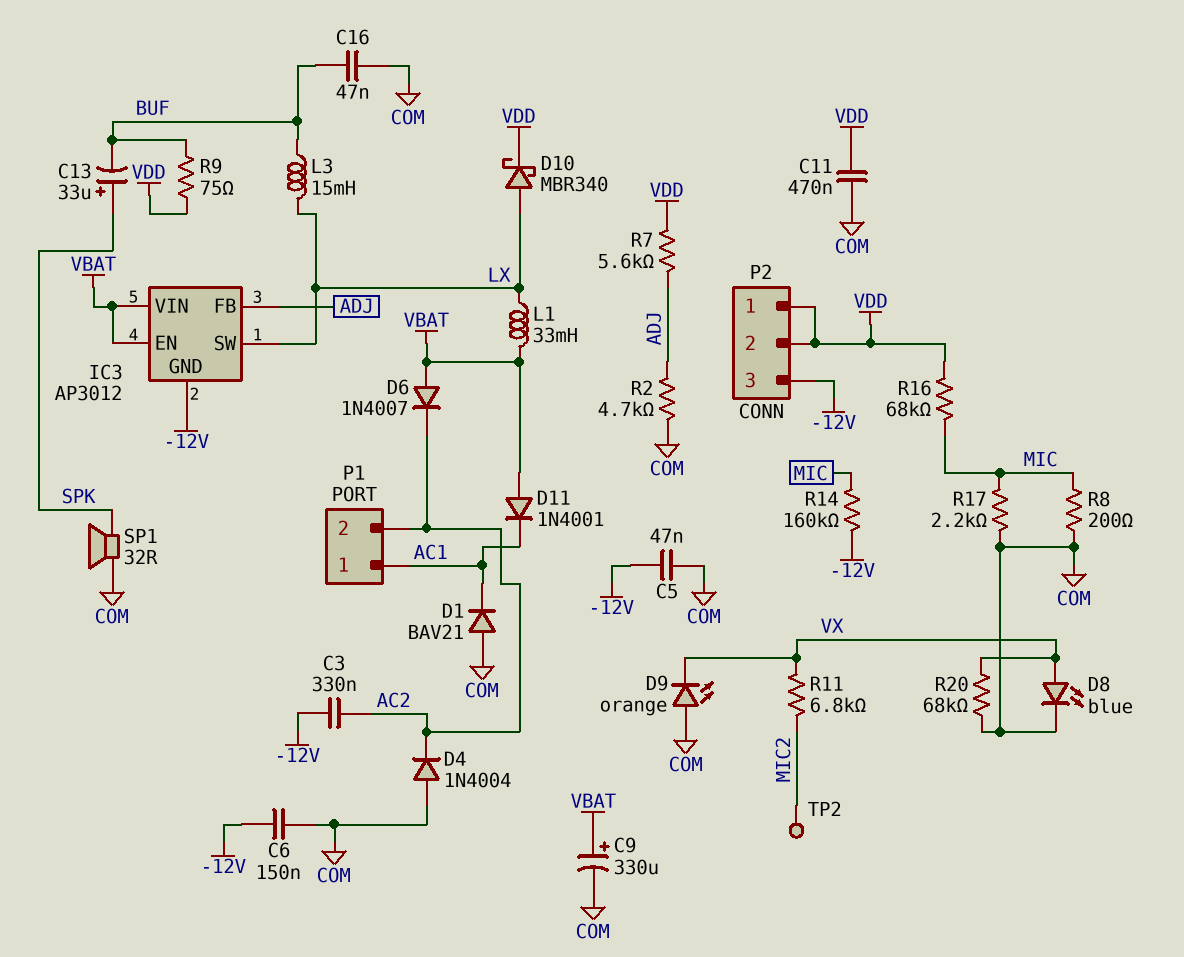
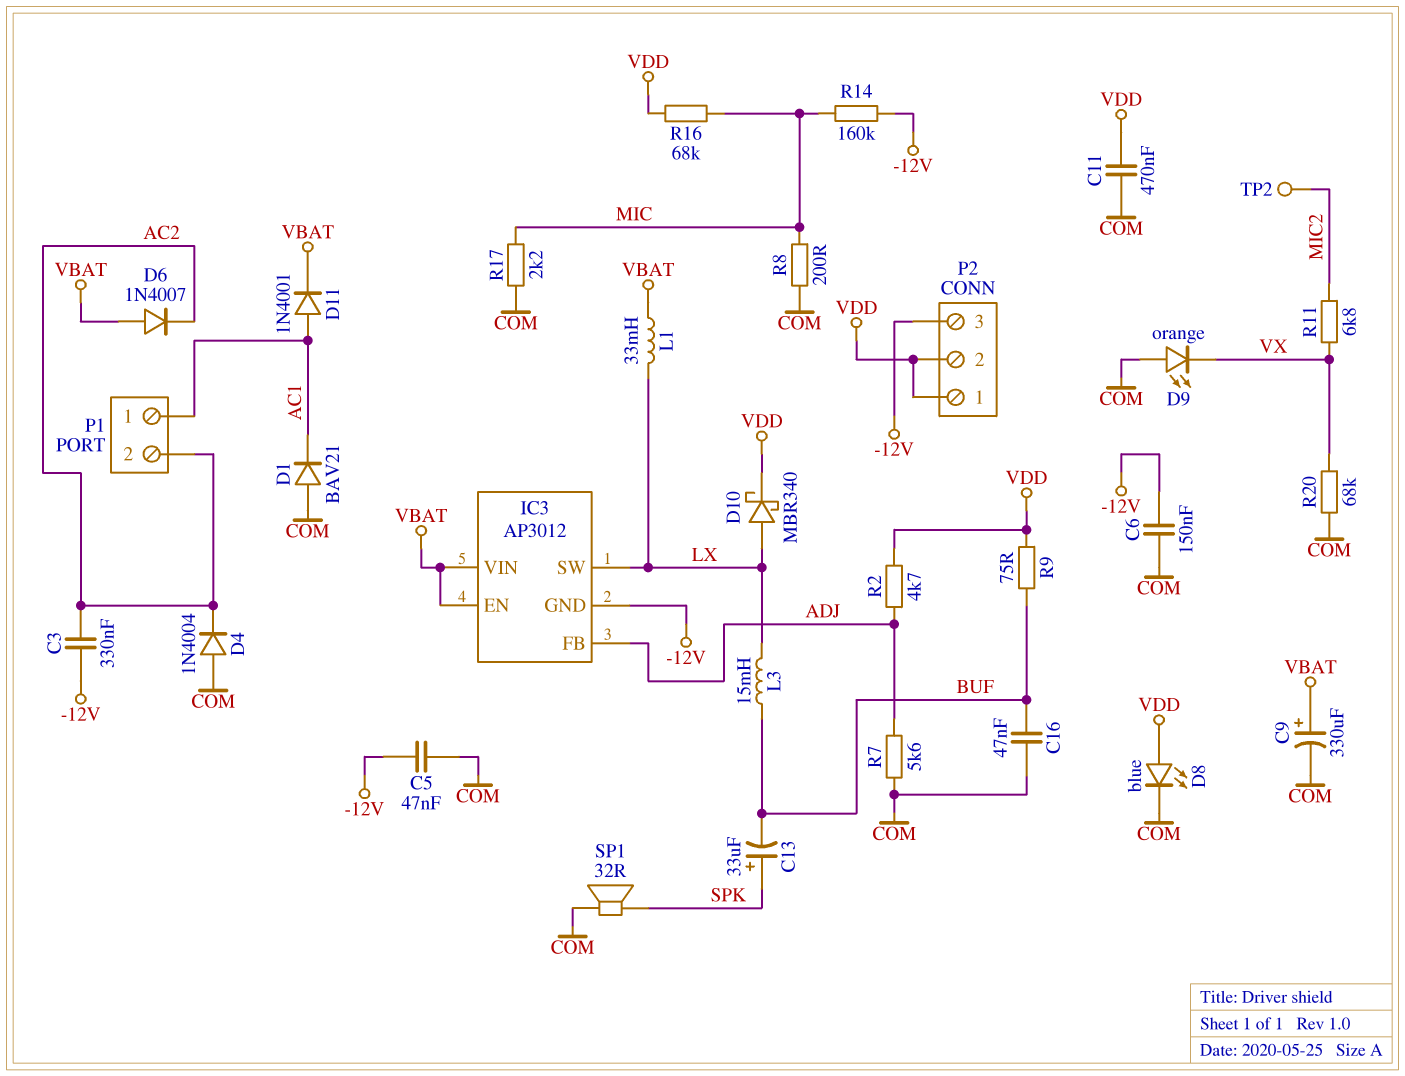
D8: LED blue (A VX, K COM) -> LED blue (A VDD, K COM)
D11: diode 1N4001 (A VBAT, K AC1) -> diode 1N4001 (A AC1, K VBAT)
R2: 4.7k (ADJ, COM) -> 4.7k (ADJ, VDD)
R7: 5.6k (ADJ, VDD) -> 5.6k (ADJ, COM)

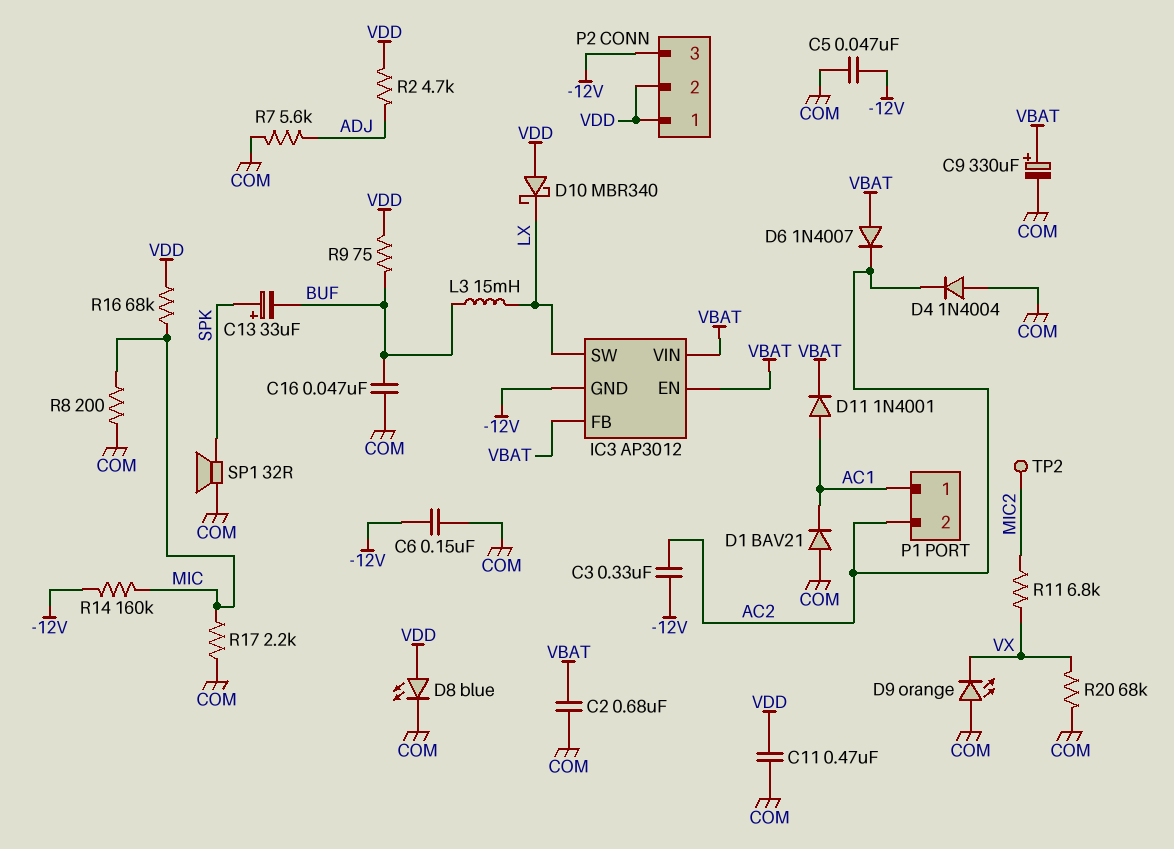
C2: none -> 680nF (COM, VBAT)
D10: schottky MBR340 (A LX, K VDD) -> schottky MBR340 (A VDD, K LX)
IC3 pin FB: ADJ -> VBAT
L1: 33mH (LX, VBAT) -> none

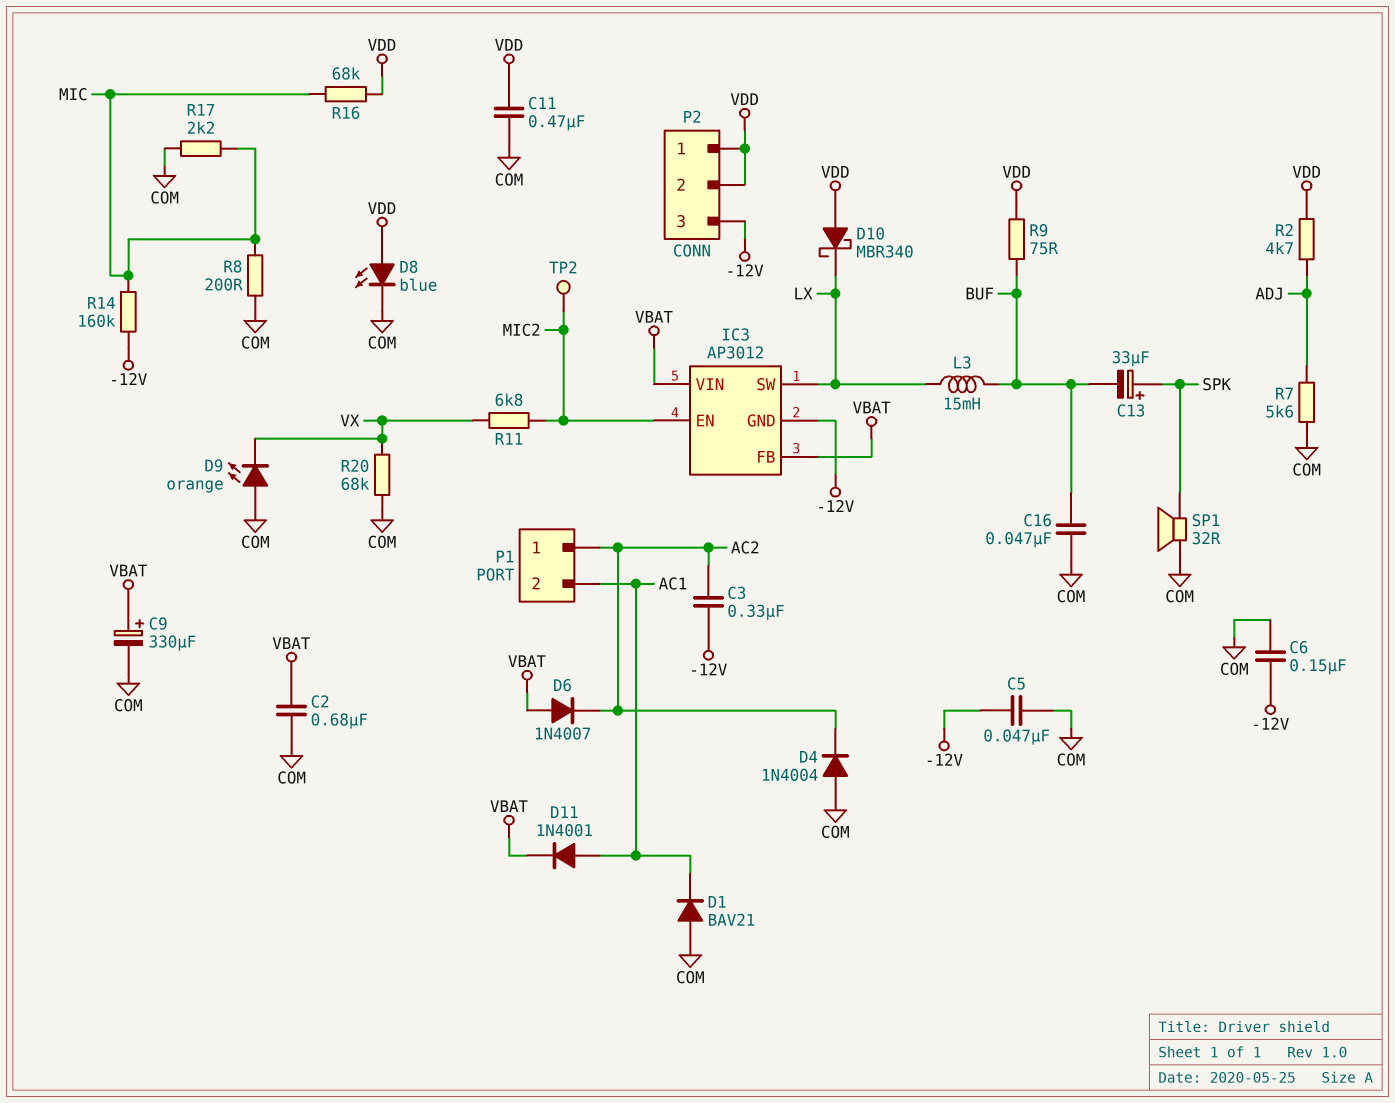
IC3 pin EN: VBAT -> MIC2
P1 pin 1: AC1 -> AC2
P1 pin 2: AC2 -> AC1

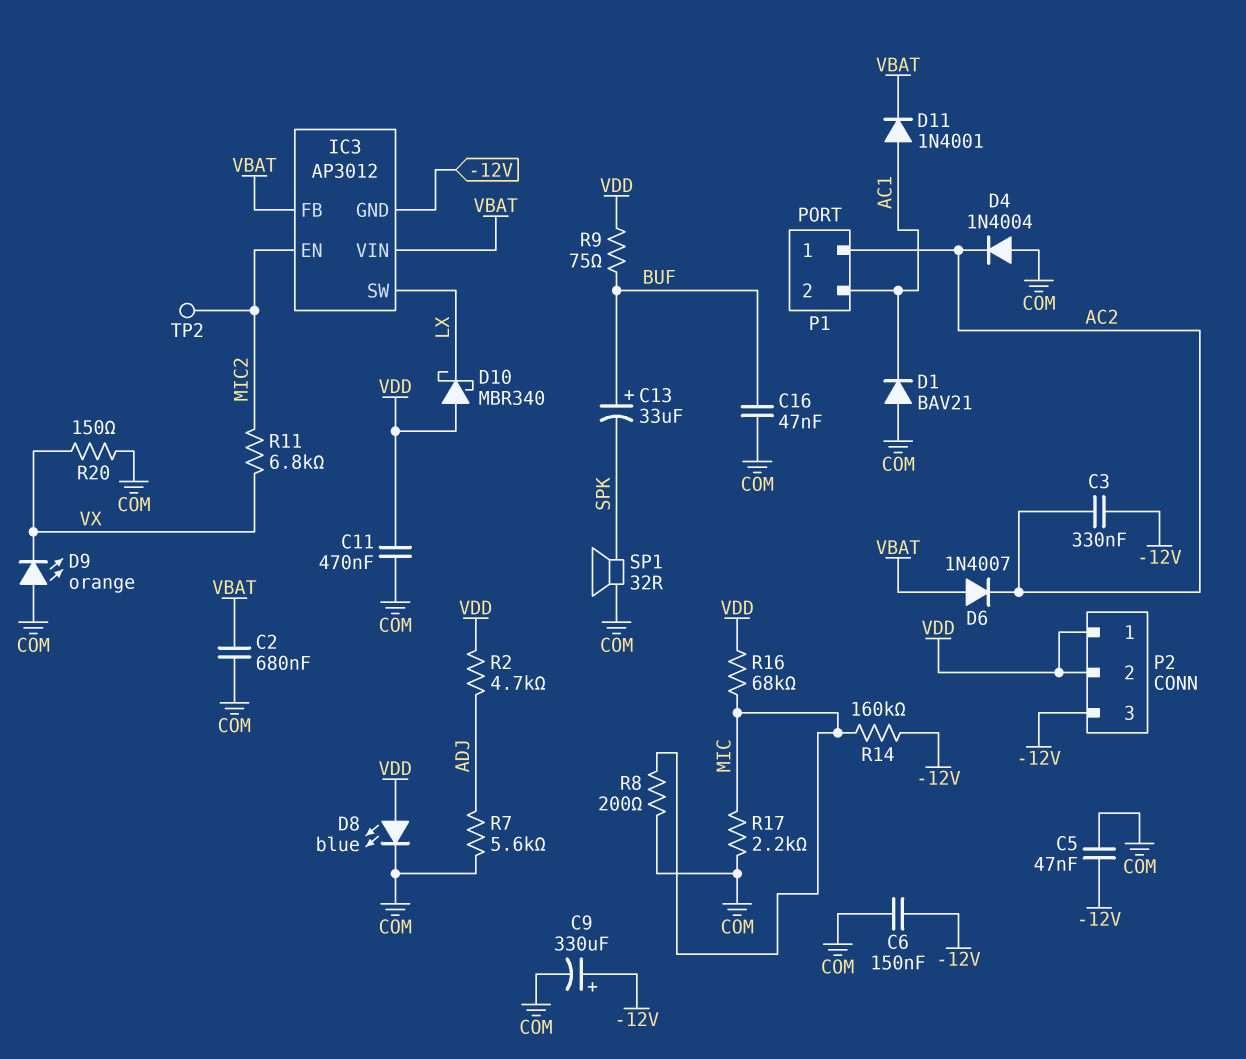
C9: 330uF (plus VBAT, minus COM) -> 330uF (plus -12V, minus COM)
C13: 33uF (plus SPK, minus BUF) -> 33uF (plus BUF, minus SPK)
L3: 15mH (BUF, LX) -> none
R20: 68k (COM, VX) -> 150 (COM, VX)

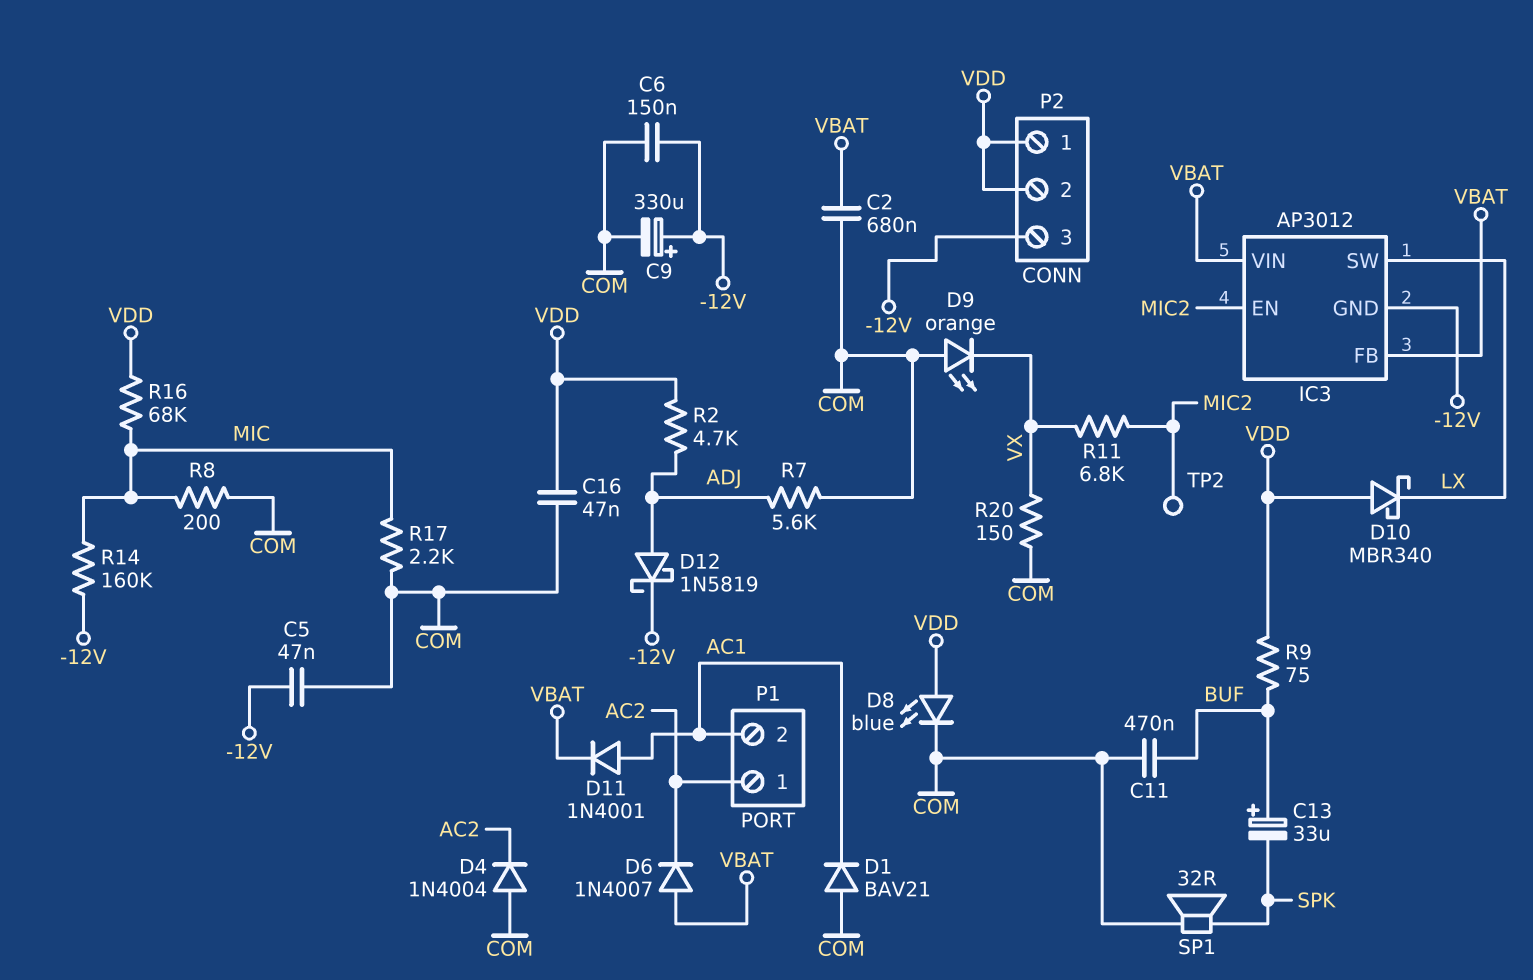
C3: 330nF (-12V, AC2) -> none
C11: 470nF (COM, VDD) -> 470nF (BUF, COM)
C16: 47nF (BUF, COM) -> 47nF (COM, VDD)
D12: none -> schottky 1N5819 (A ADJ, K -12V)

